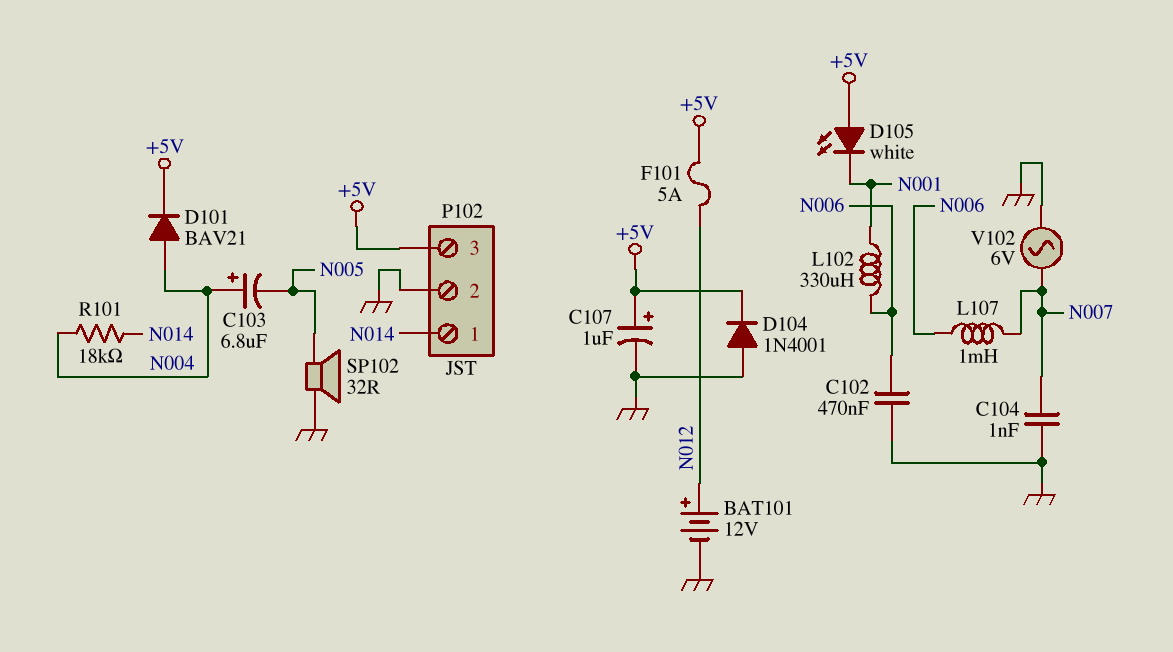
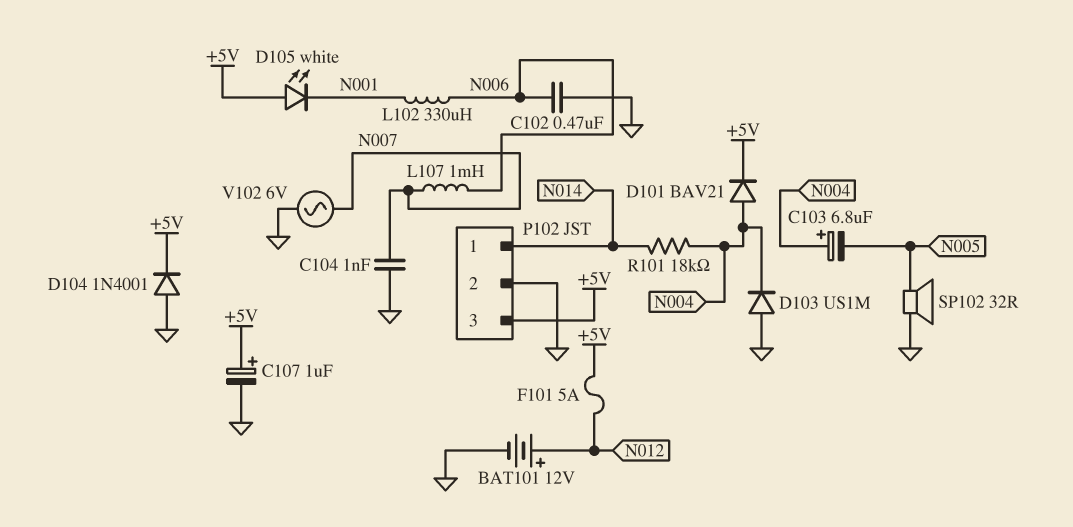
D103: none -> diode US1M (A GND, K N004)

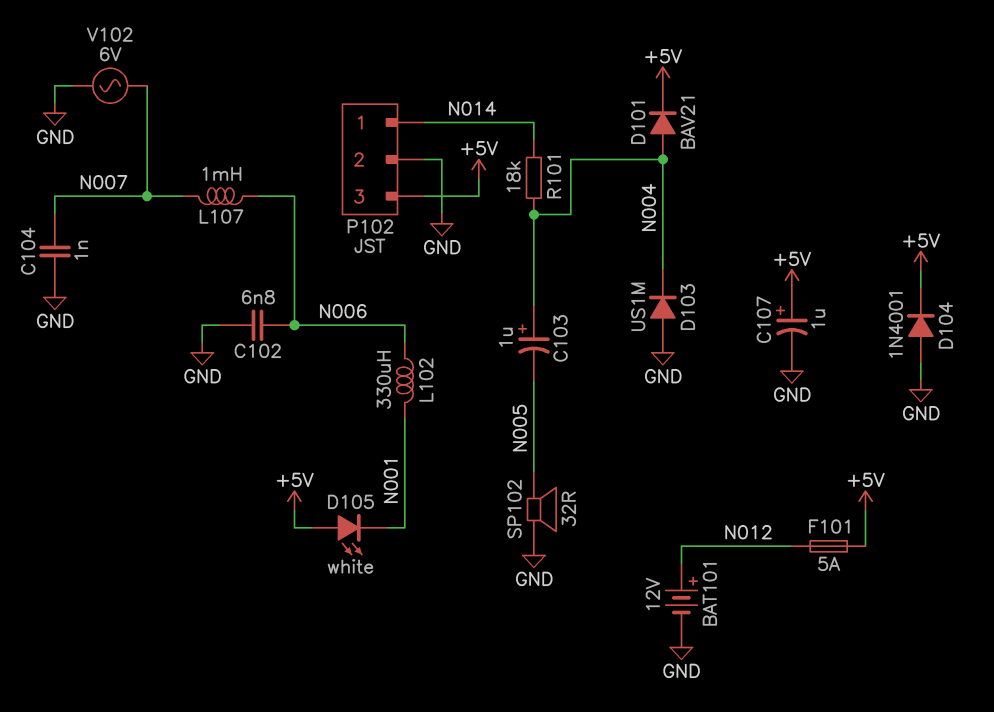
C102: 470nF (GND, N006) -> 6.8nF (GND, N006)
C103: 6.8uF (plus N004, minus N005) -> 1uF (plus N004, minus N005)

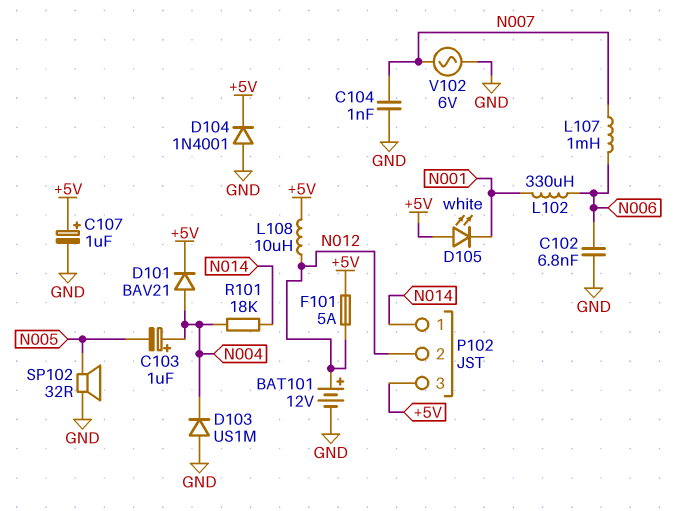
L108: none -> 10uH (+5V, N012)
P102 pin 2: GND -> N012

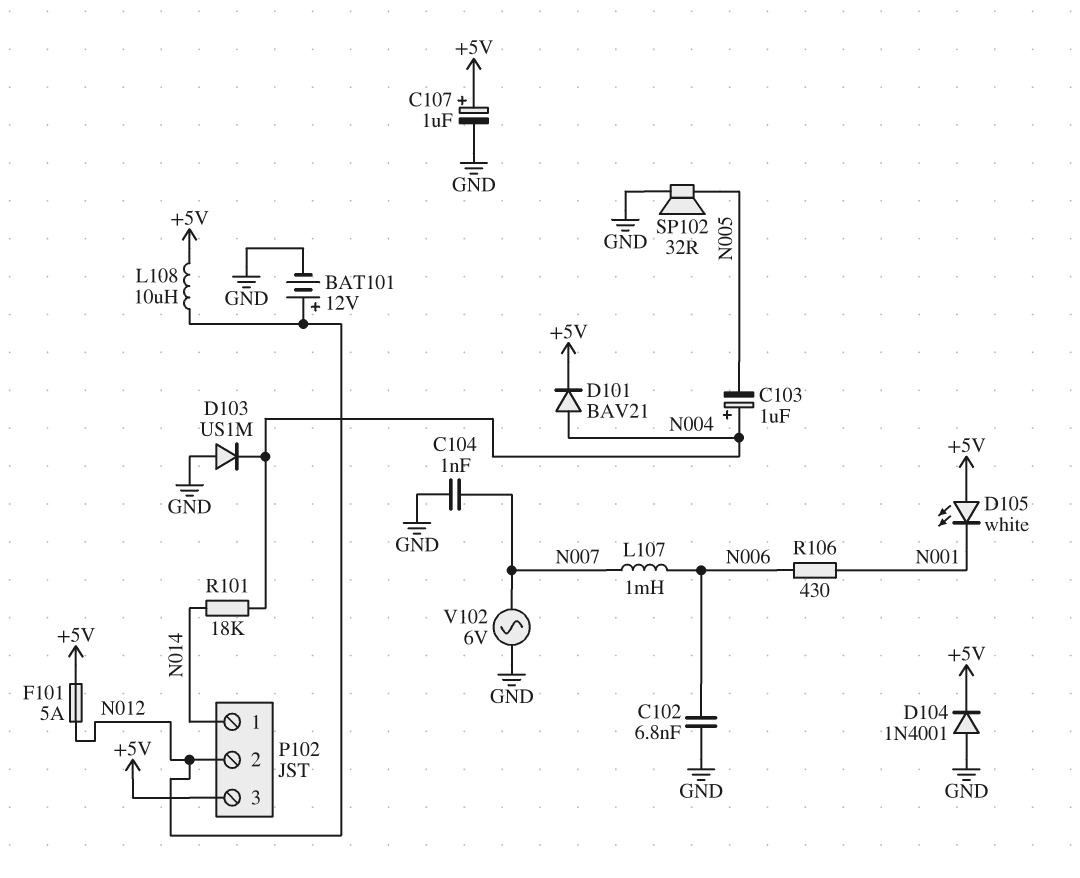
L102: 330uH (N001, N006) -> none
R106: none -> 430 (N001, N006)

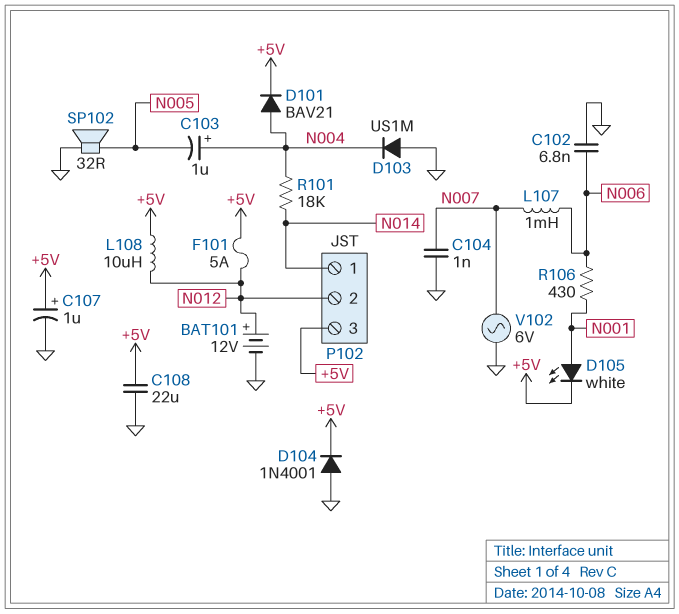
C108: none -> 22uF (+5V, GND)
D105: LED white (A +5V, K N001) -> LED white (A N001, K +5V)

